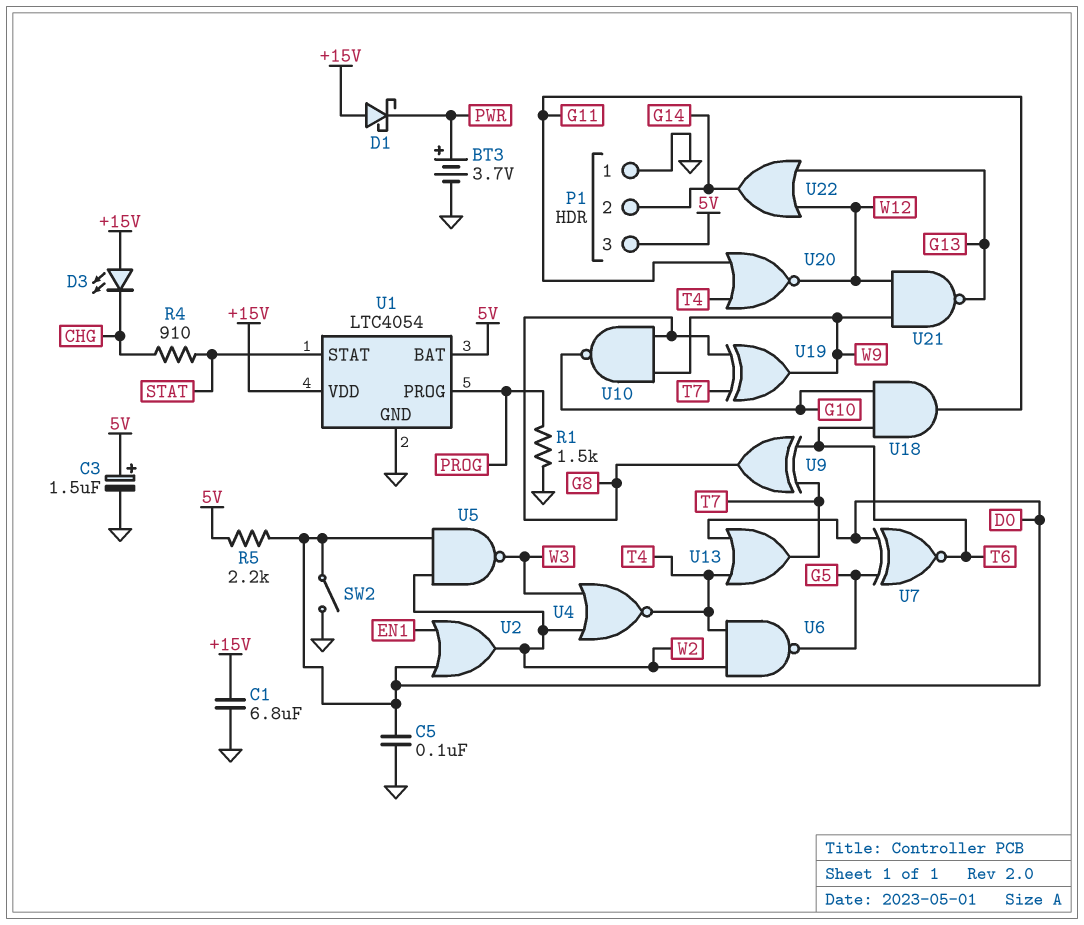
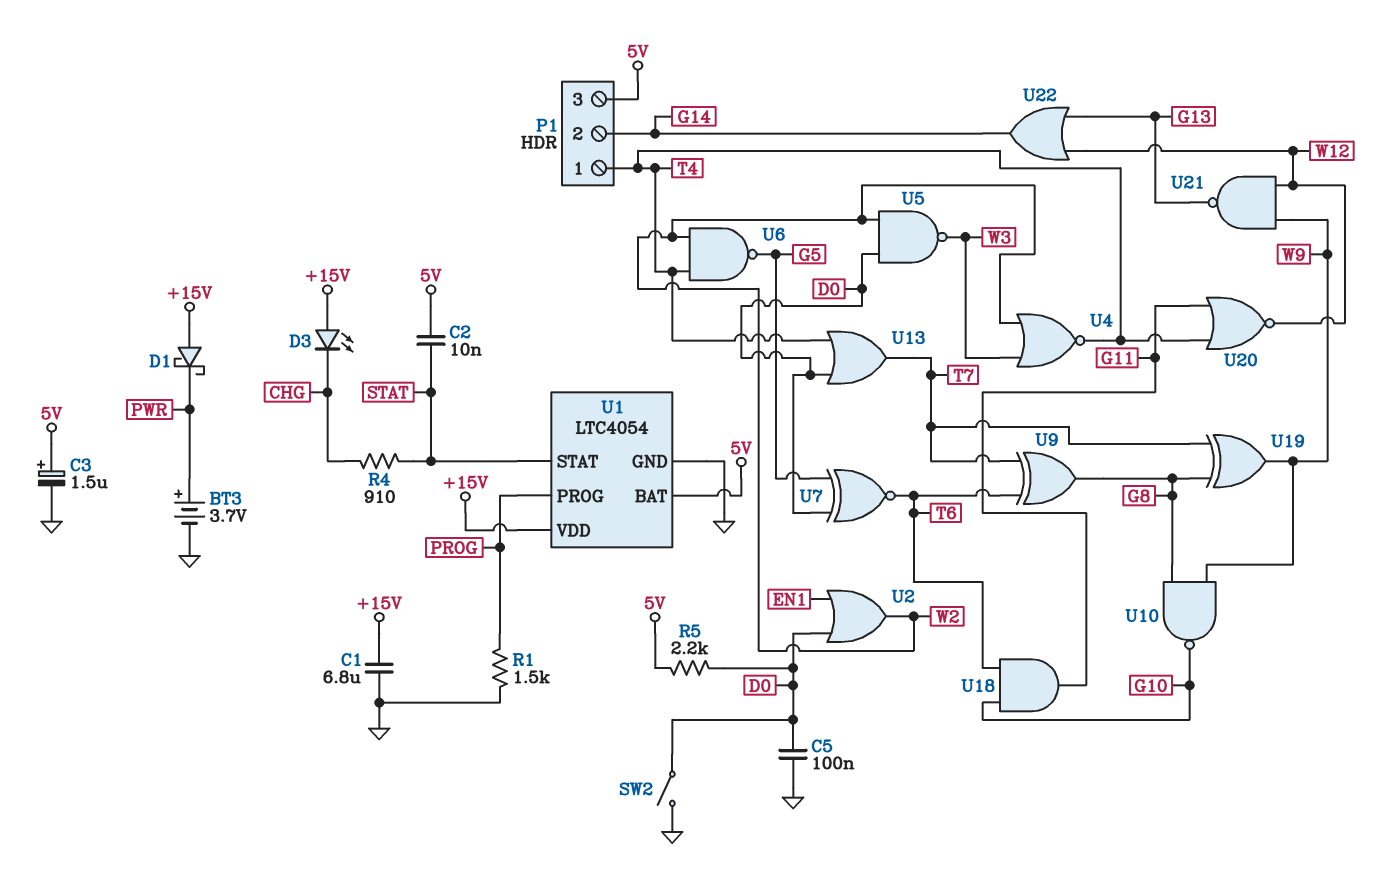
C2: none -> 10nF (5V, STAT)
P1 pin 1: GND -> T4

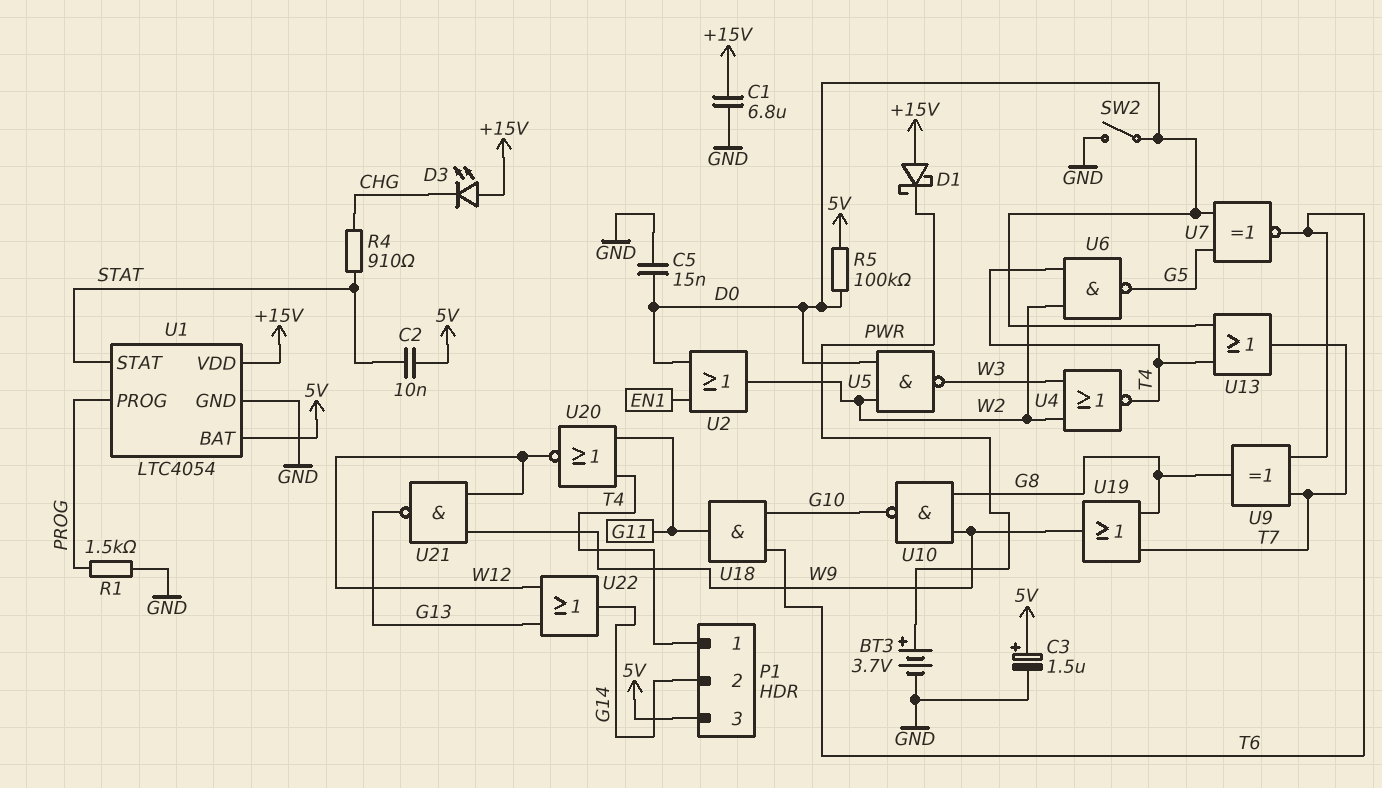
C5: 100nF (D0, GND) -> 15nF (D0, GND)
R5: 2.2k (5V, D0) -> 100k (5V, D0)
U19: XOR (in G8, in T7, out W9) -> OR (in G8, in T7, out W9)

